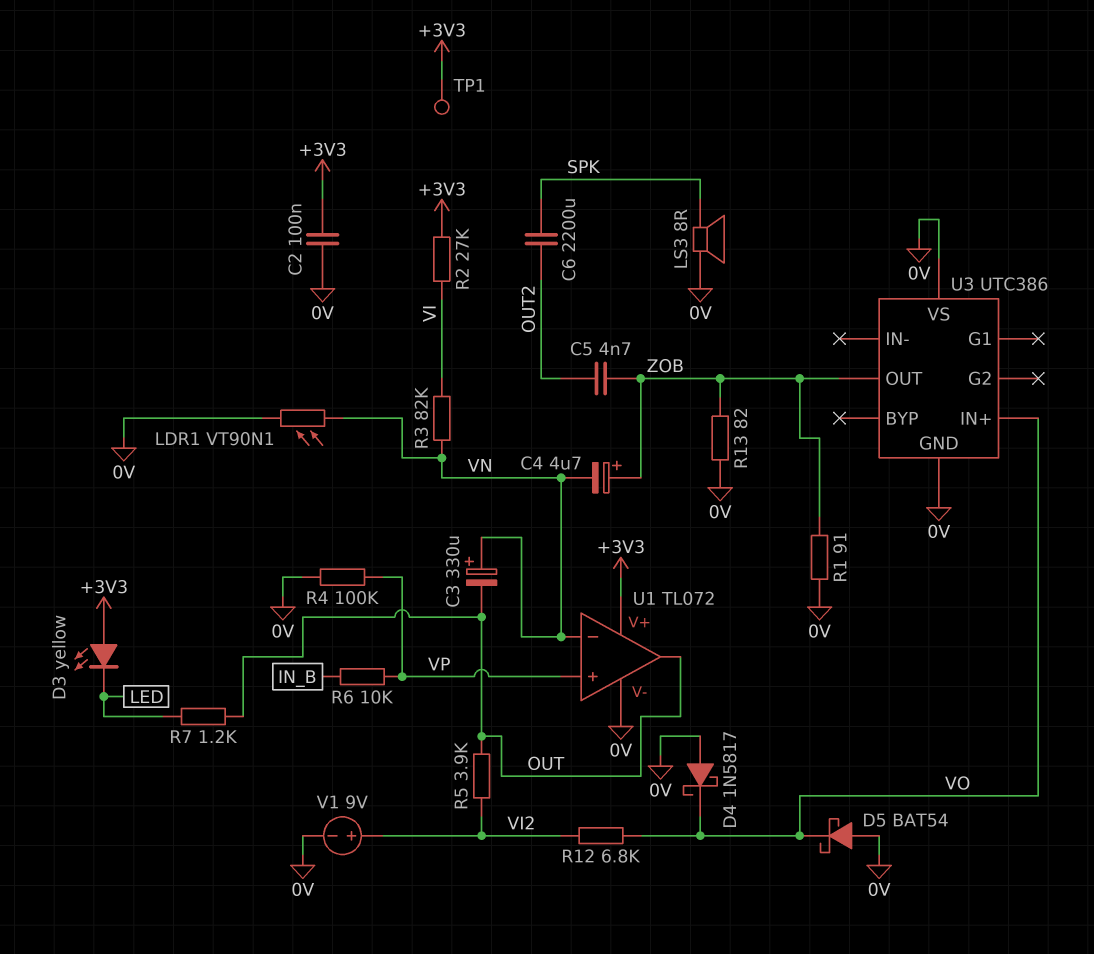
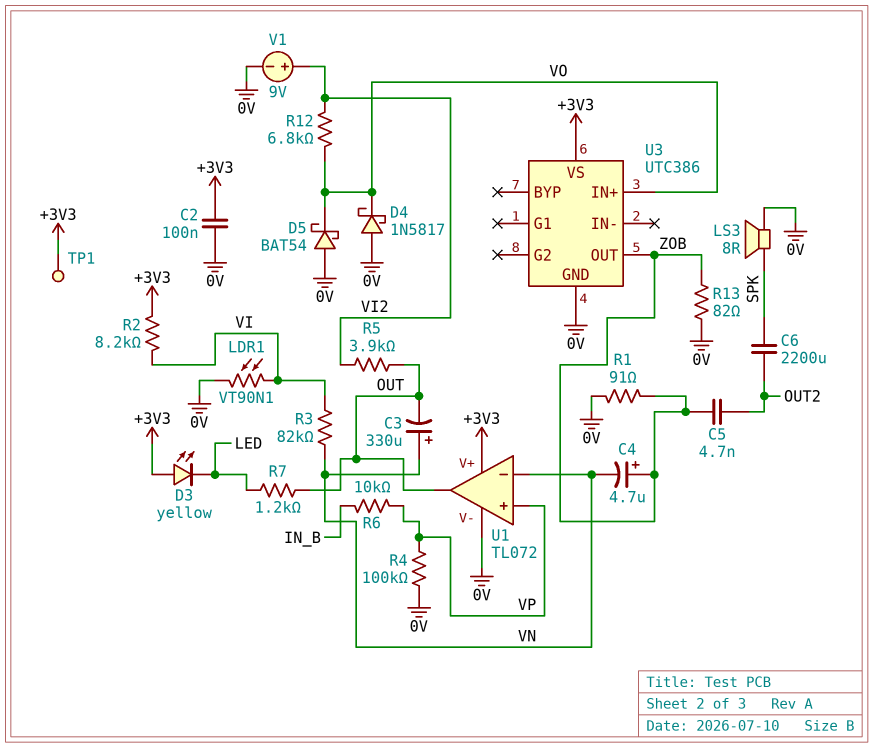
LDR1: VT90N1 (0V, VN) -> VT90N1 (0V, VI)
R2: 27k (+3V3, VI) -> 8.2k (+3V3, VI)
U3 pin VS: 0V -> +3V3

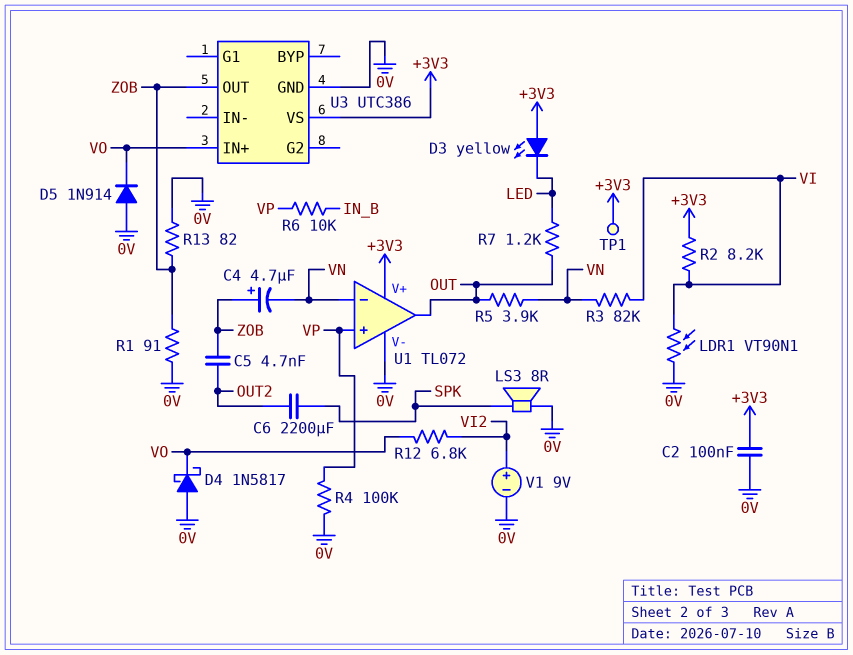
C3: 330uF (plus VN, minus OUT) -> none
D5: schottky BAT54 (A 0V, K VO) -> diode 1N914 (A 0V, K VO)
R5: 3.9k (OUT, VI2) -> 3.9k (OUT, VN)

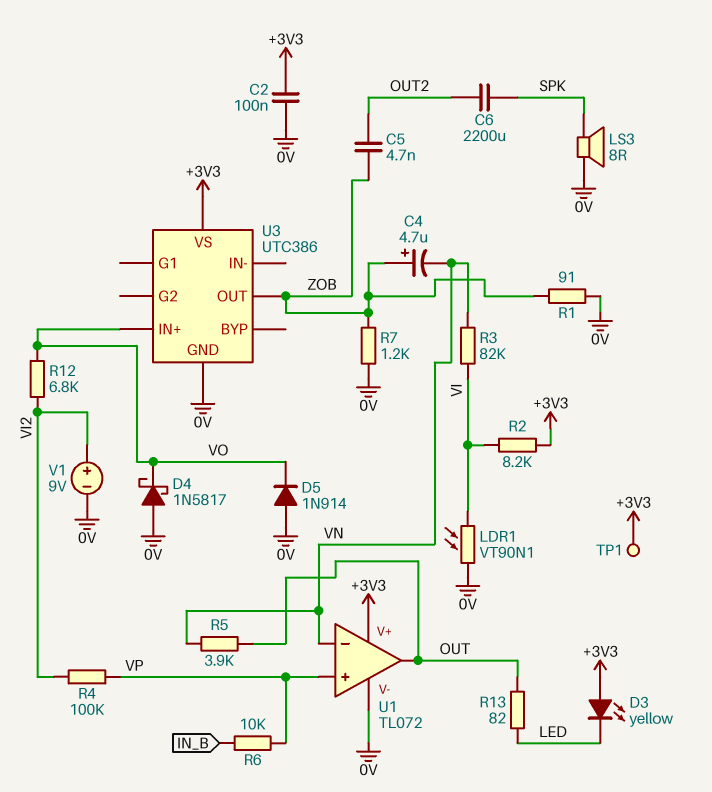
R4: 100k (0V, VP) -> 100k (VI2, VP)
R7: 1.2k (LED, OUT) -> 1.2k (0V, ZOB)
R13: 82 (0V, ZOB) -> 82 (LED, OUT)

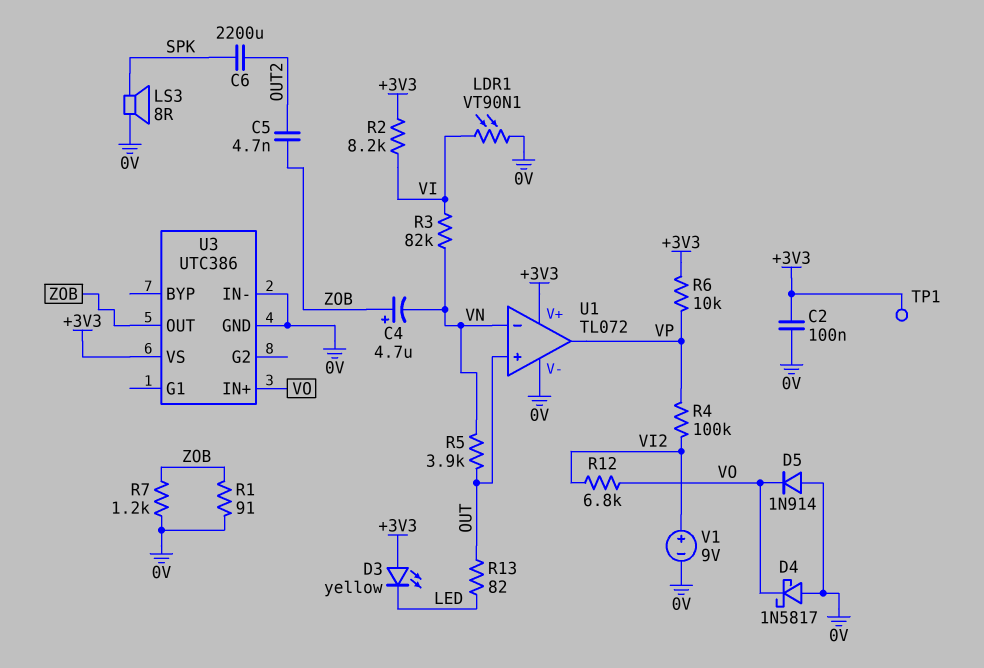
R6: 10k (IN_B, VP) -> 10k (+3V3, VP)
U1 pin in+: VP -> OUT
U1 pin out: OUT -> VP
U3 pin IN-: none -> 0V

